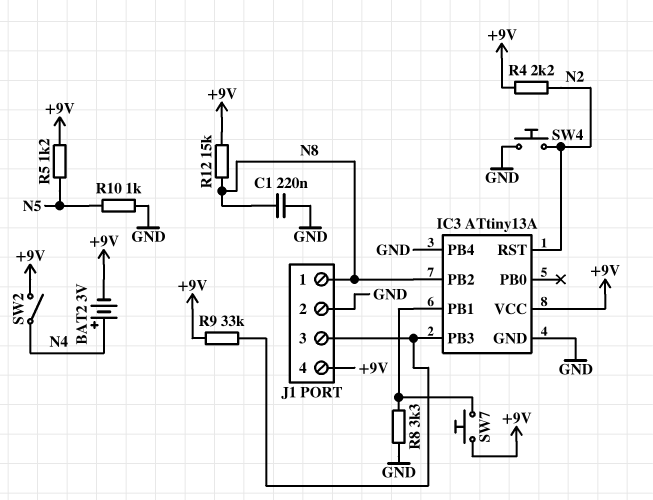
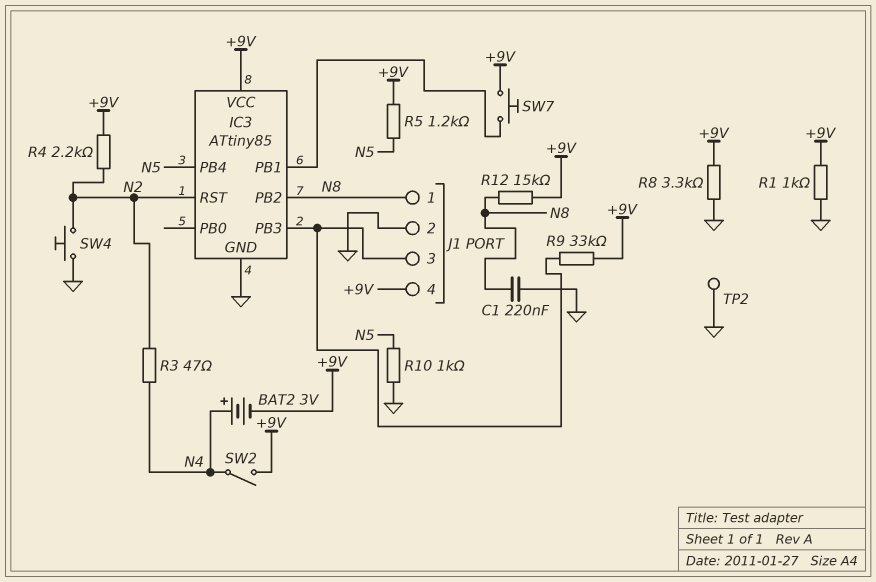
IC3: ATtiny13A -> ATtiny85
IC3 pin PB4: GND -> N5
R1: none -> 1k (+9V, GND)
R3: none -> 47 (N2, N4)
R8: 3.3k (GND, IC3/PB1) -> 3.3k (+9V, GND)
TP2: none -> test point (GND)

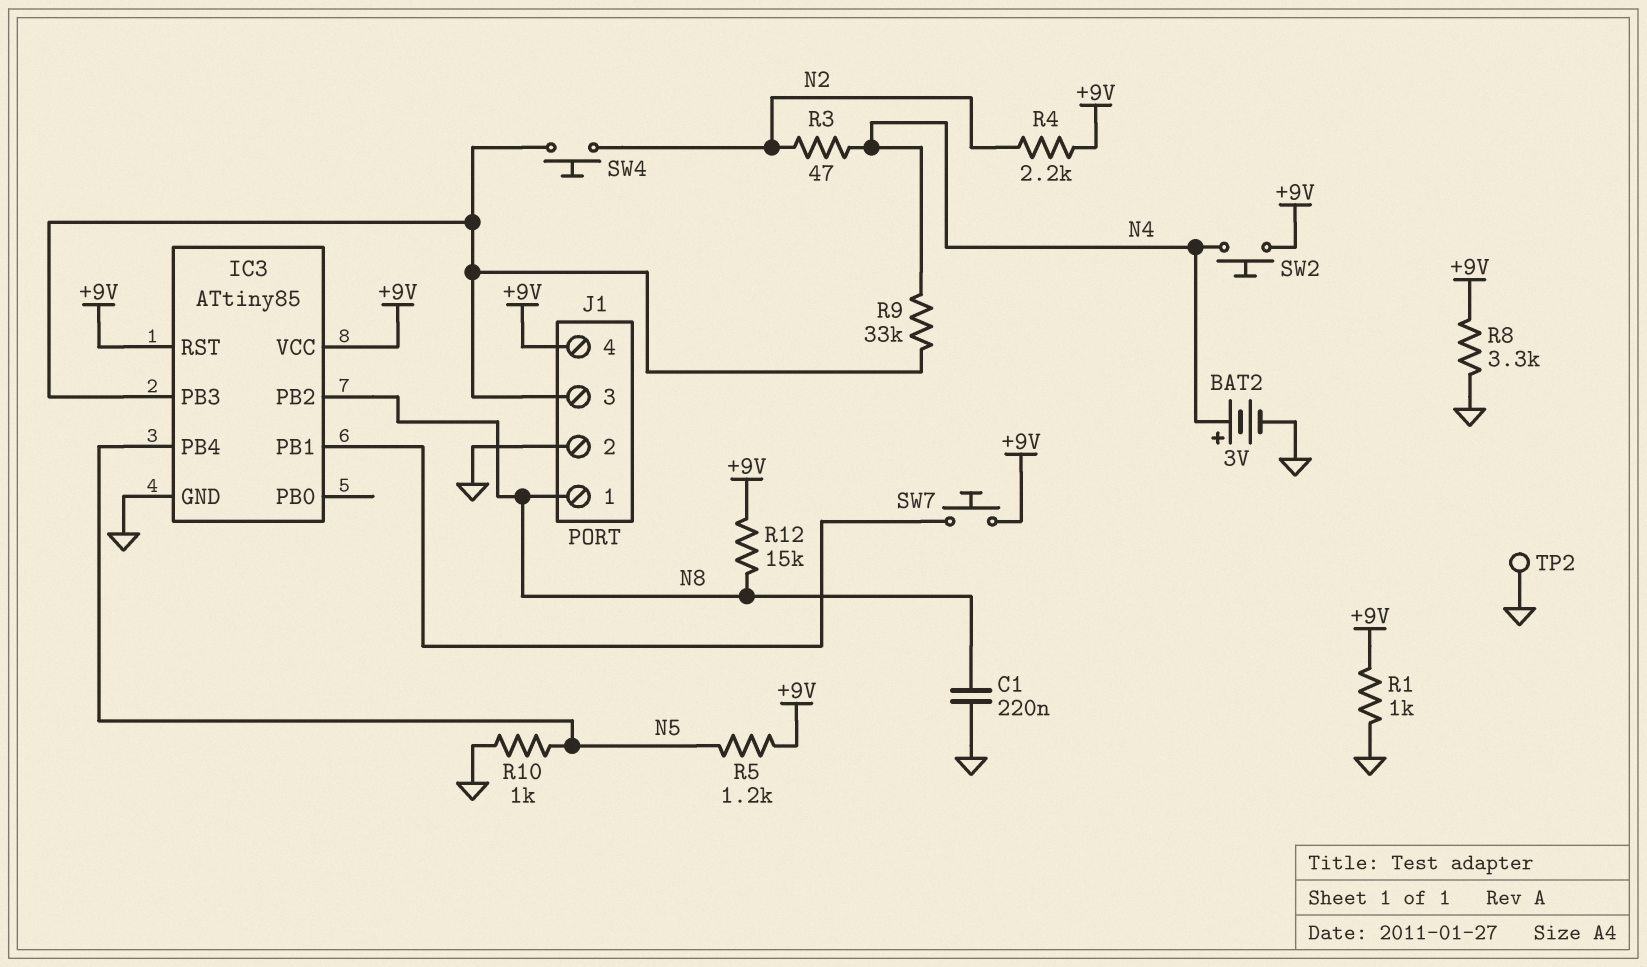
BAT2: 3V (plus N4, minus +9V) -> 3V (plus N4, minus GND)
IC3 pin RST: N2 -> +9V
R9: 33k (+9V, IC3/PB3) -> 33k (IC3/PB3, N4)
SW2: switch (+9V, N4) -> button (+9V, N4)
SW4: button (GND, N2) -> button (IC3/PB3, N2)

